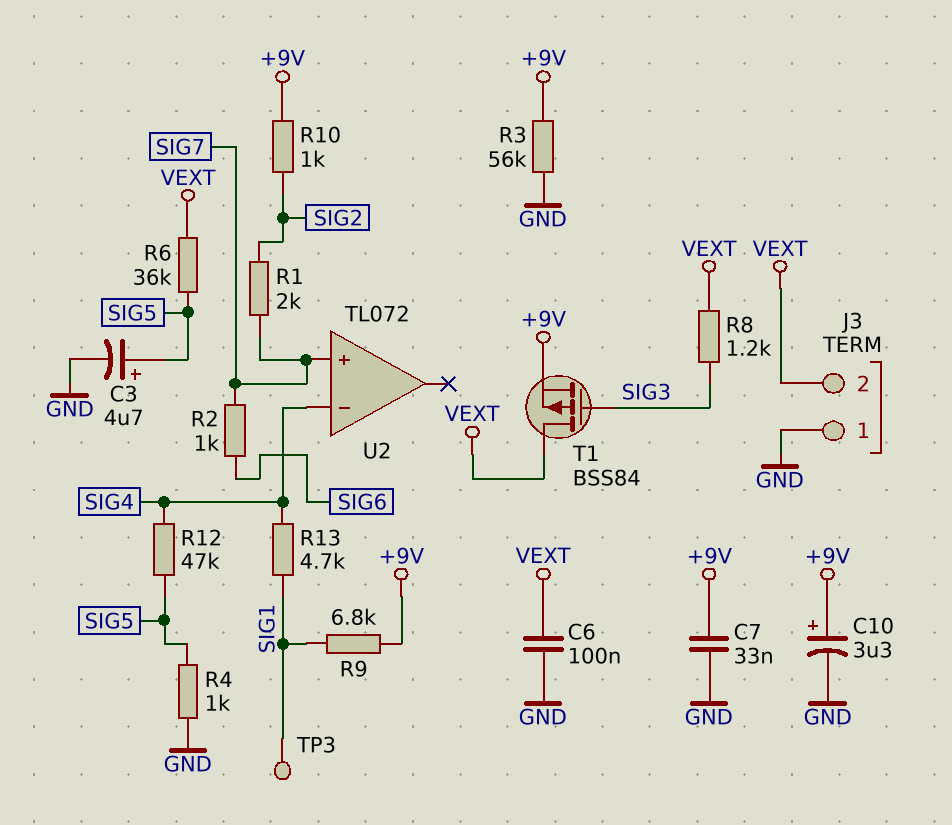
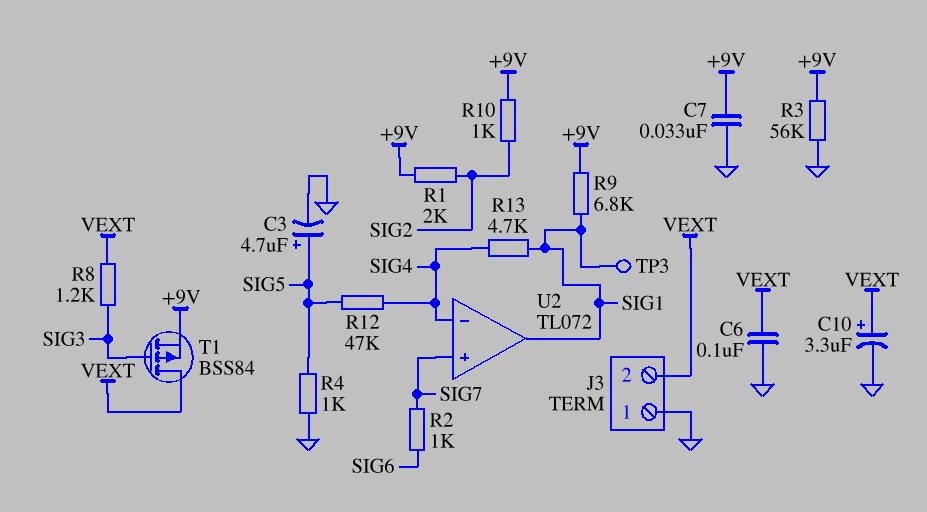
C10: 3.3uF (plus +9V, minus GND) -> 3.3uF (plus VEXT, minus GND)
R1: 2k (SIG2, SIG7) -> 2k (+9V, SIG2)
R6: 36k (SIG5, VEXT) -> none
U2 pin out: none -> SIG1

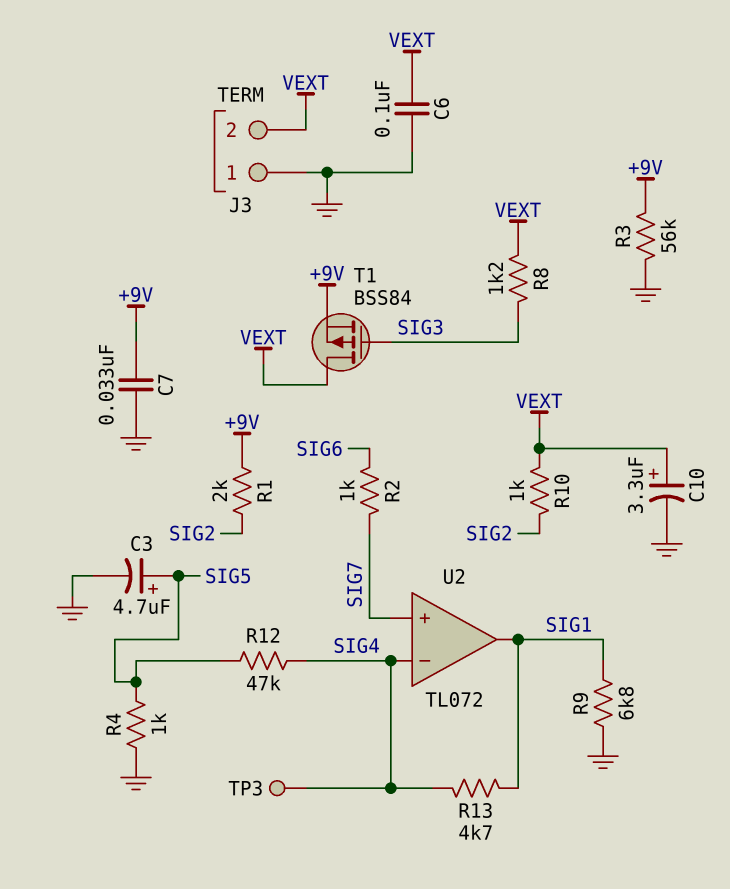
R9: 6.8k (+9V, SIG1) -> 6.8k (GND, SIG1)
R10: 1k (+9V, SIG2) -> 1k (SIG2, VEXT)
TP3: test point (SIG1) -> test point (SIG4)

